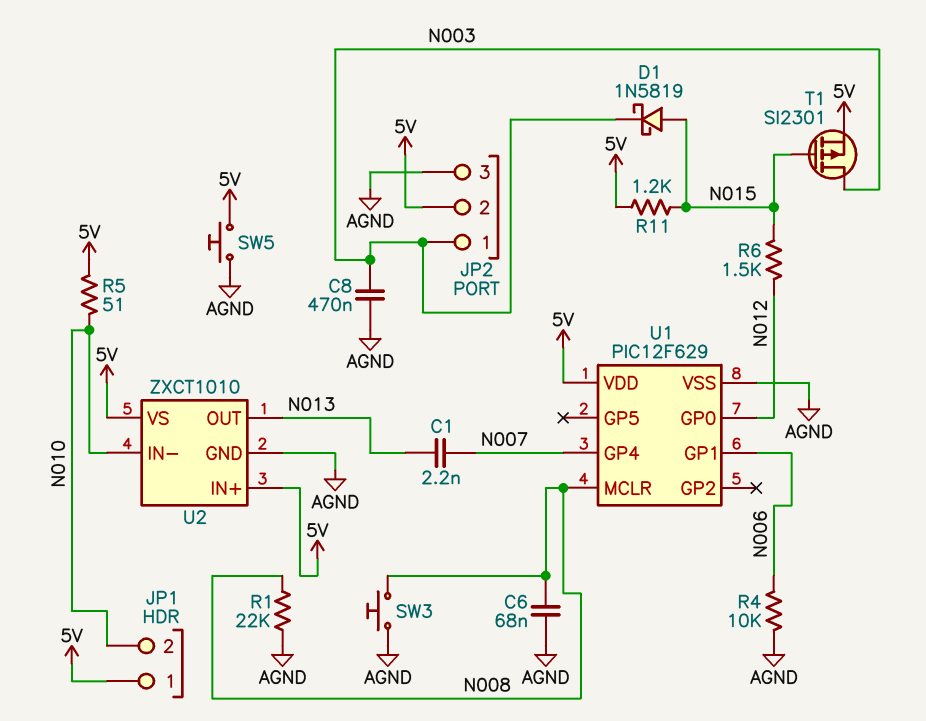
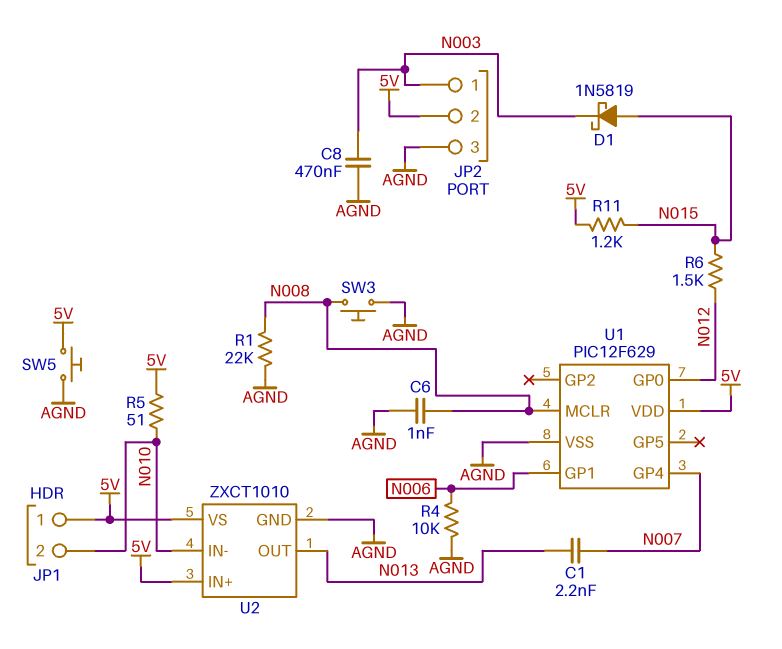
C6: 68nF (AGND, N008) -> 1nF (AGND, N008)
T1: PMOS SI2301 (G N015, D N003, S 5V) -> none

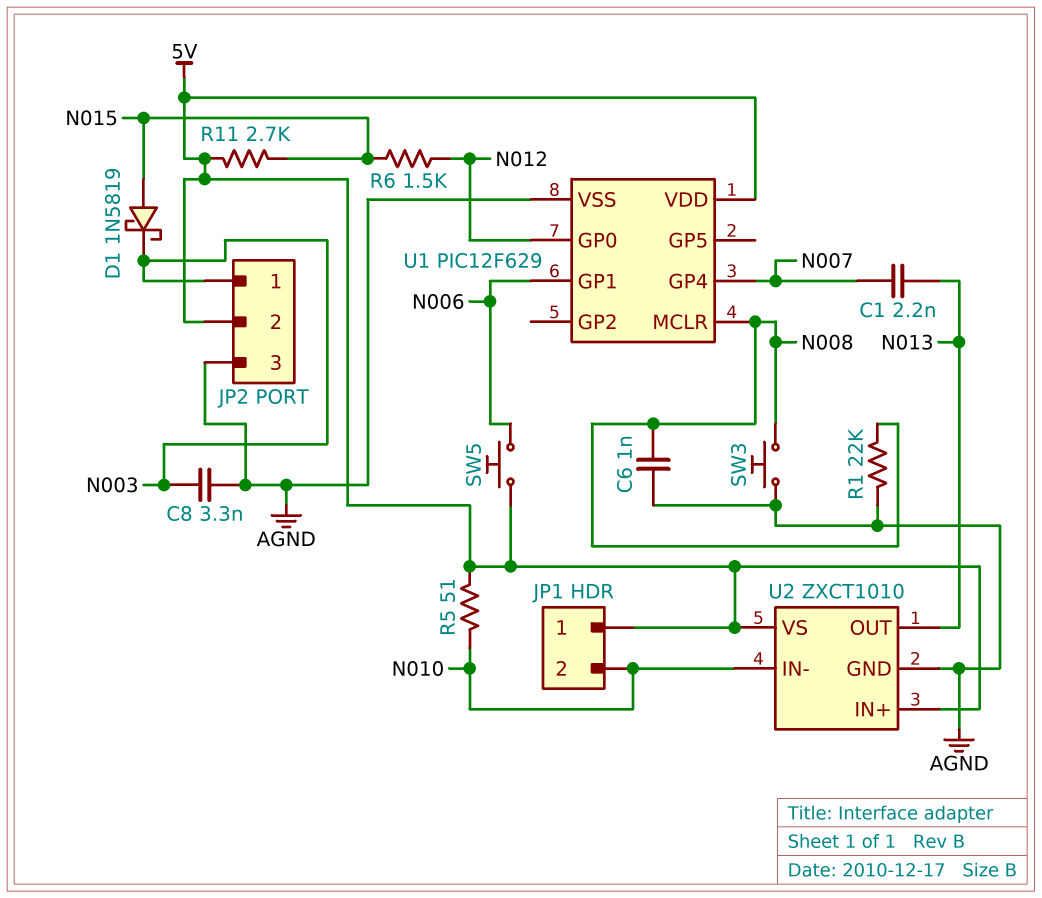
C8: 470nF (AGND, N003) -> 3.3nF (AGND, N003)
R4: 10k (AGND, N006) -> none
R11: 1.2k (5V, N015) -> 2.7k (5V, N015)
SW5: button (5V, AGND) -> button (5V, N006)

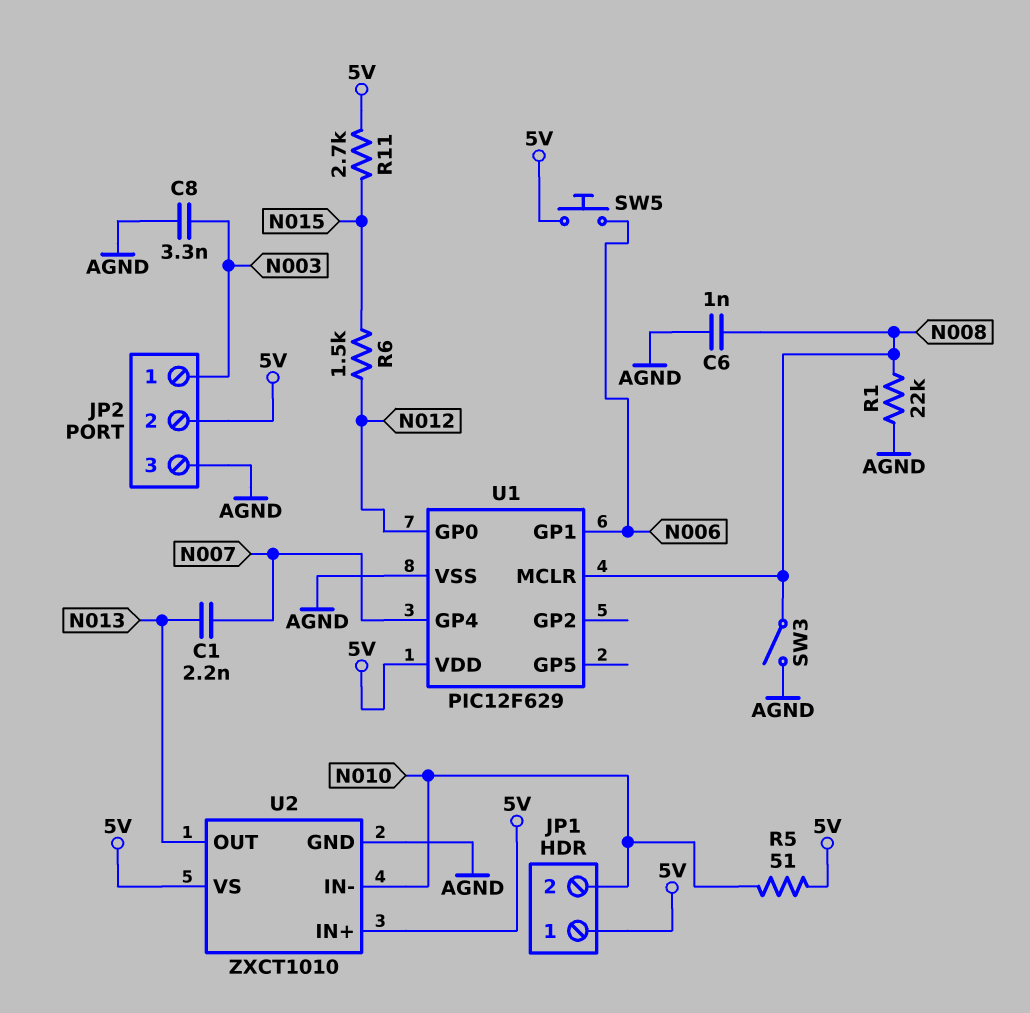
D1: schottky 1N5819 (A N015, K N003) -> none
SW3: button (AGND, N008) -> switch (AGND, N008)

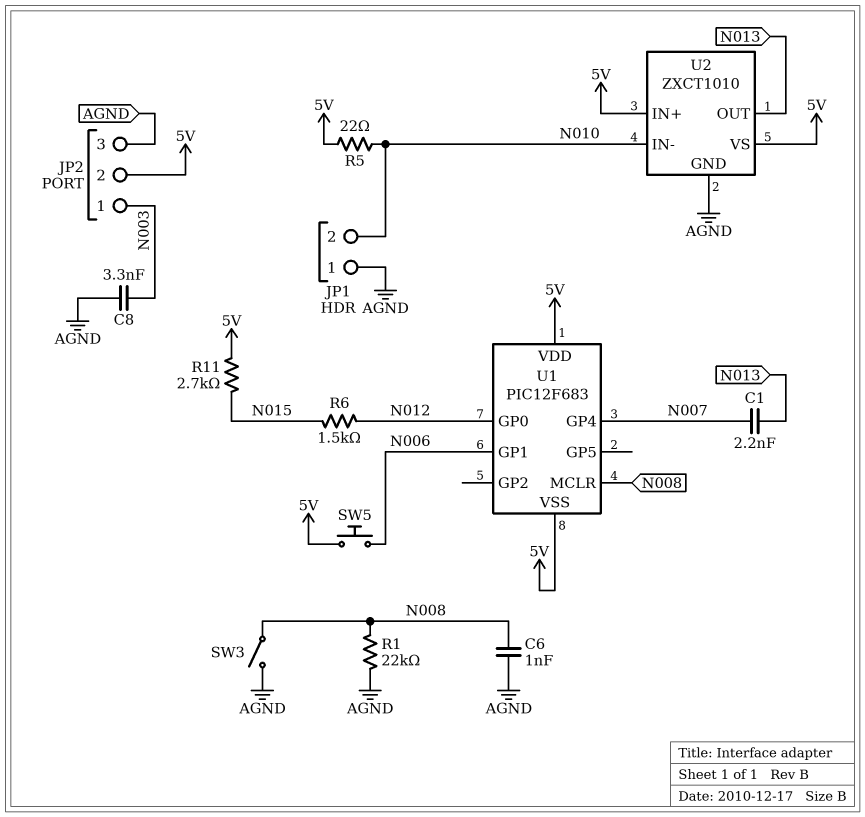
JP1 pin 1: 5V -> AGND
R5: 51 (5V, N010) -> 22 (5V, N010)
U1: PIC12F629 -> PIC12F683
U1 pin VSS: AGND -> 5V

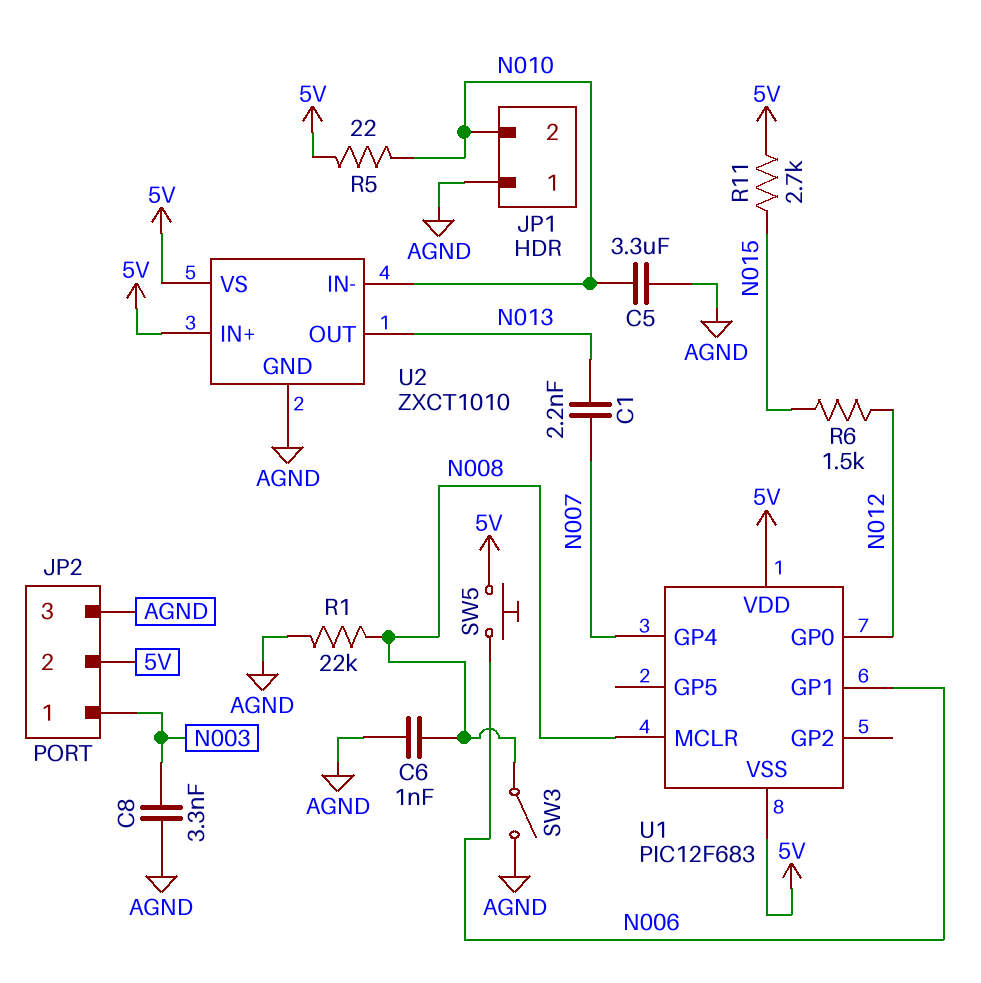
C5: none -> 3.3uF (AGND, N010)

